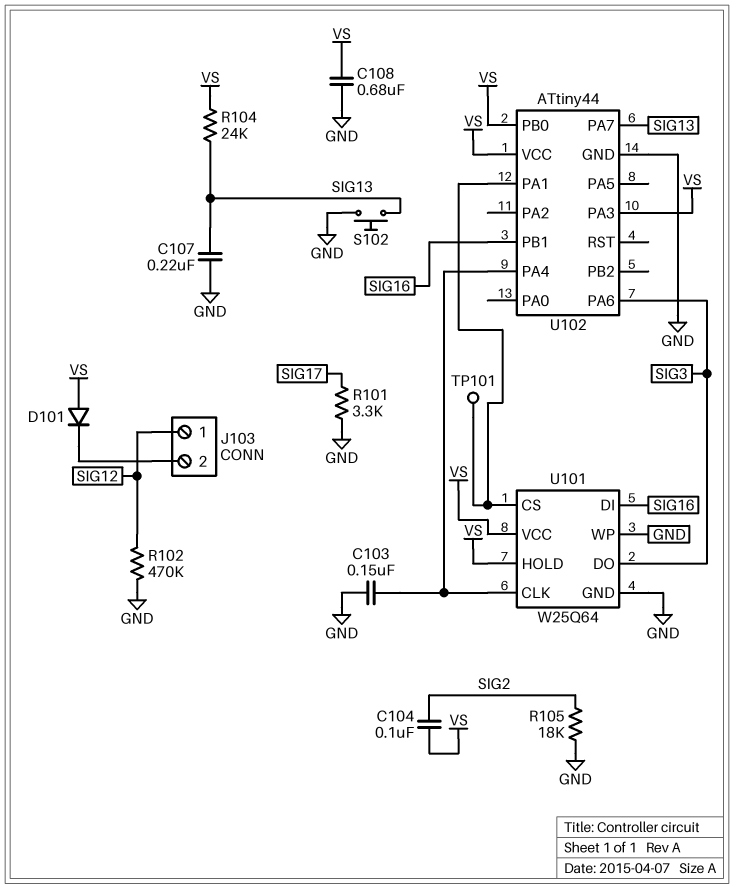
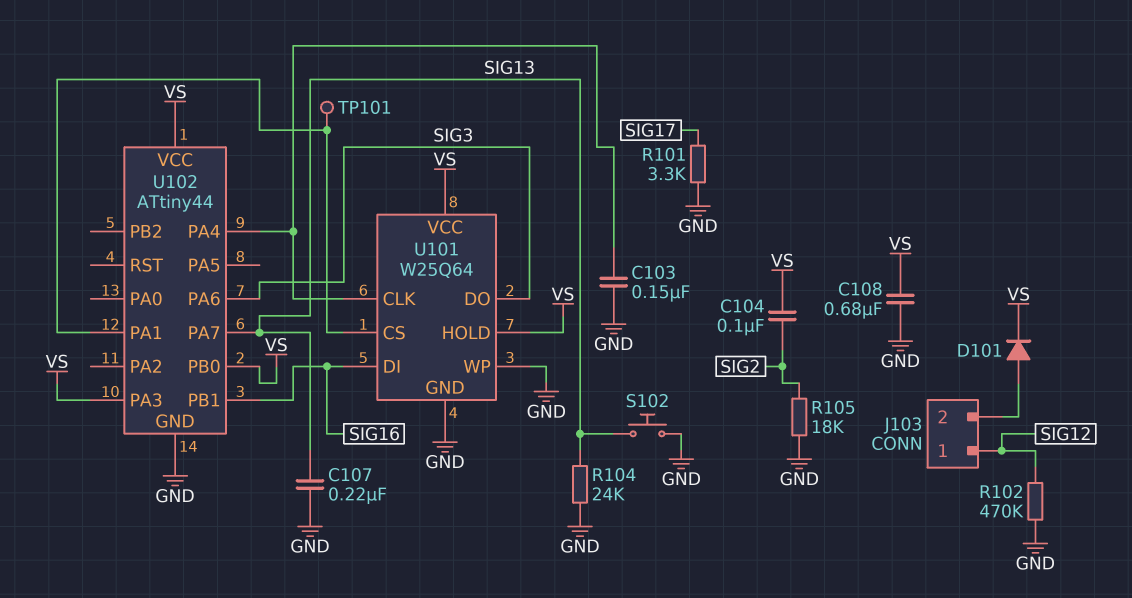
D101: diode (A VS, K J103/2) -> diode (A J103/2, K VS)
R104: 24k (SIG13, VS) -> 24k (GND, SIG13)

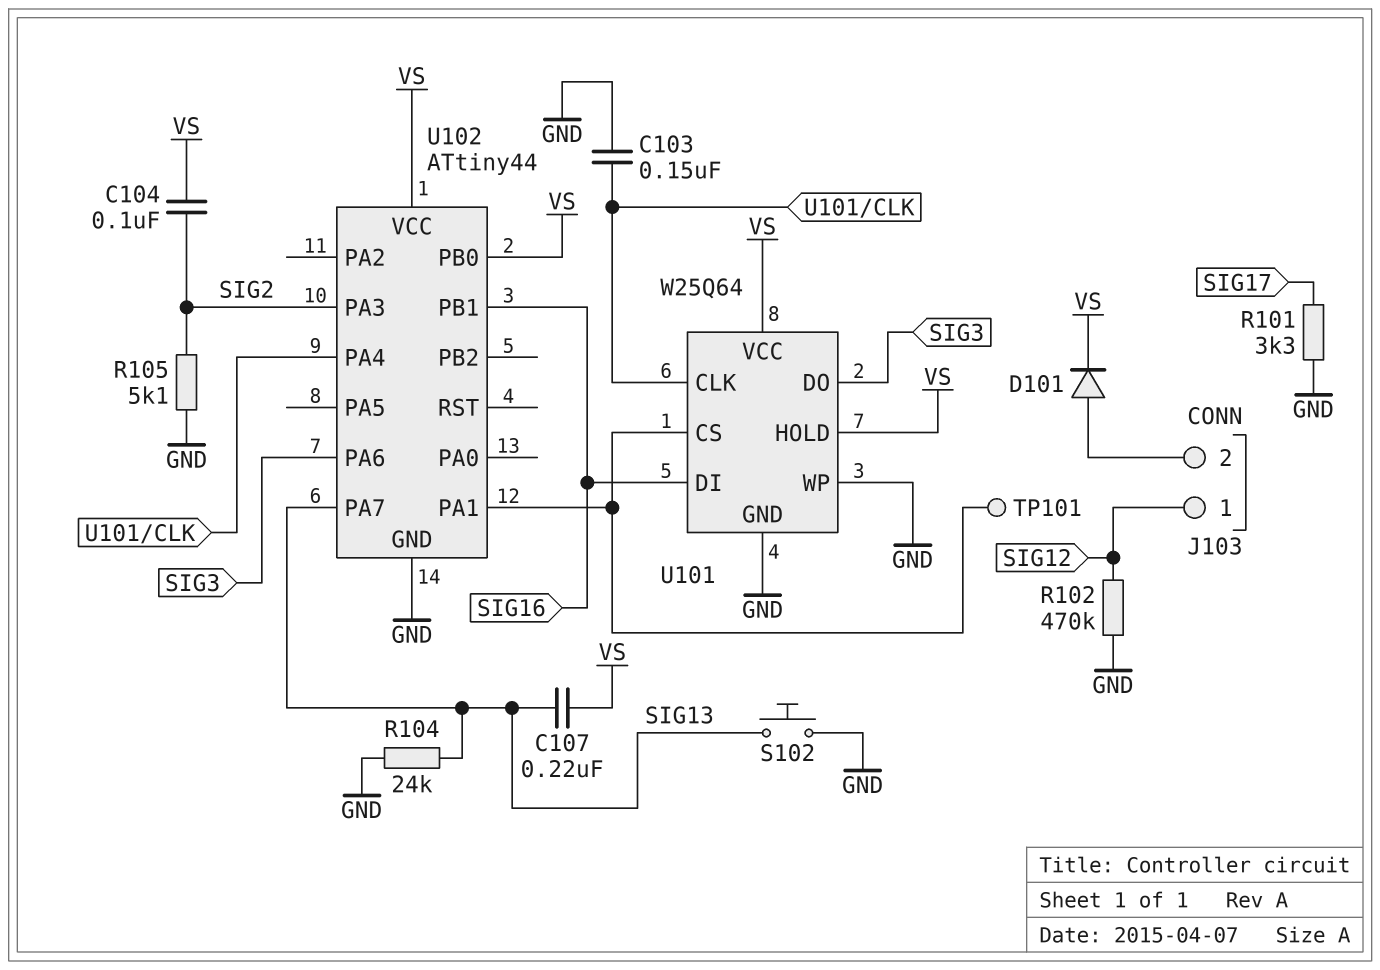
C107: 220nF (GND, SIG13) -> 220nF (SIG13, VS)
C108: 680nF (GND, VS) -> none
R105: 18k (GND, SIG2) -> 5.1k (GND, SIG2)
U102 pin PA3: VS -> SIG2

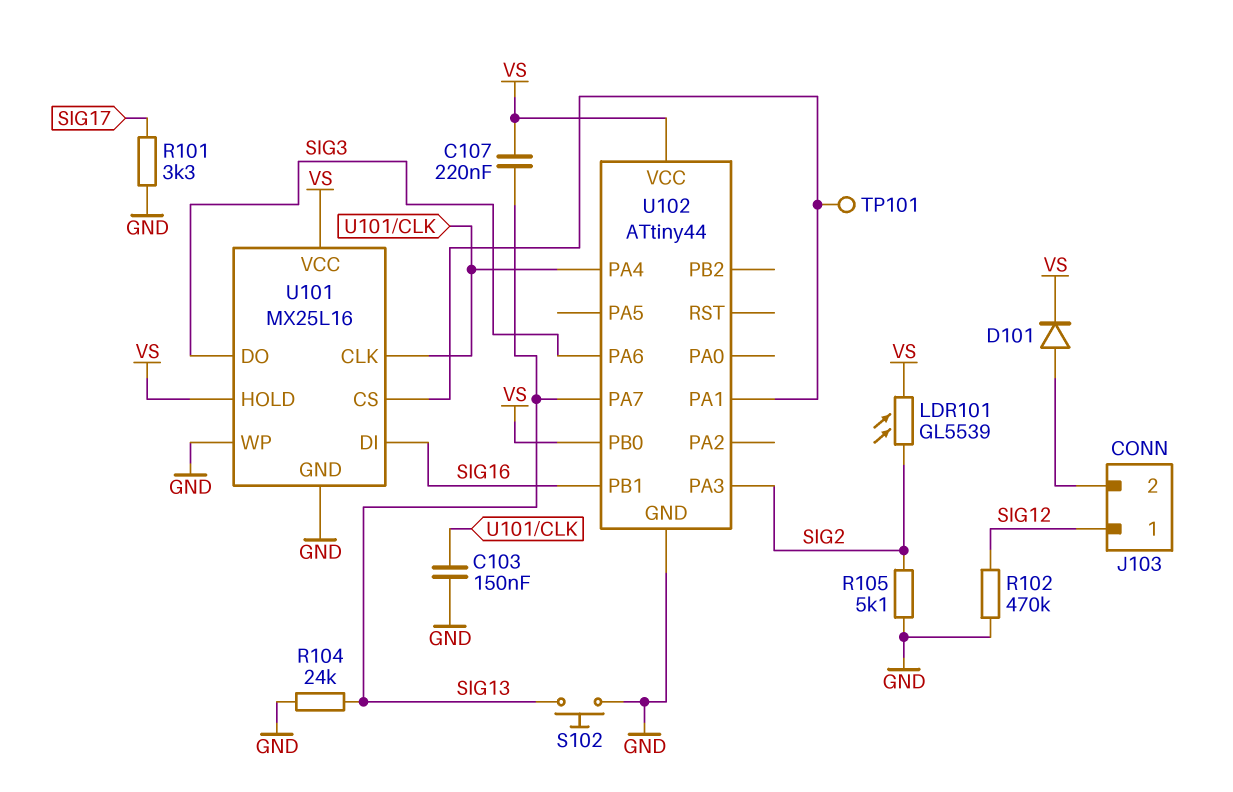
C104: 100nF (SIG2, VS) -> none
LDR101: none -> GL5539 (SIG2, VS)
U101: W25Q64 -> MX25L16

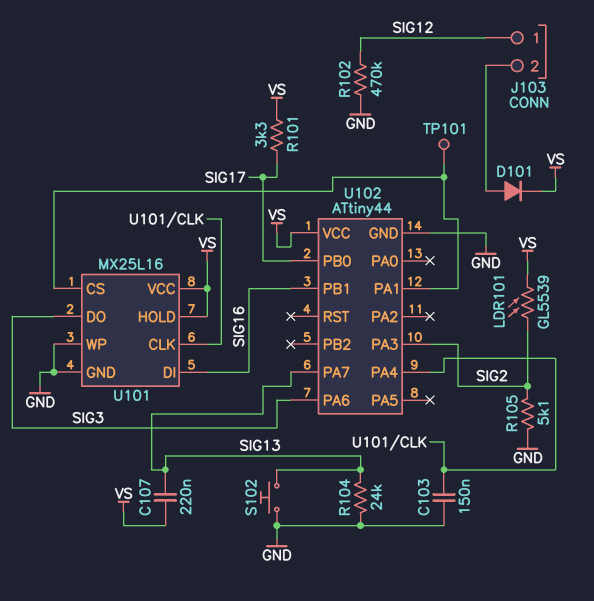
R101: 3.3k (GND, SIG17) -> 3.3k (SIG17, VS)
U102 pin PB0: VS -> SIG17

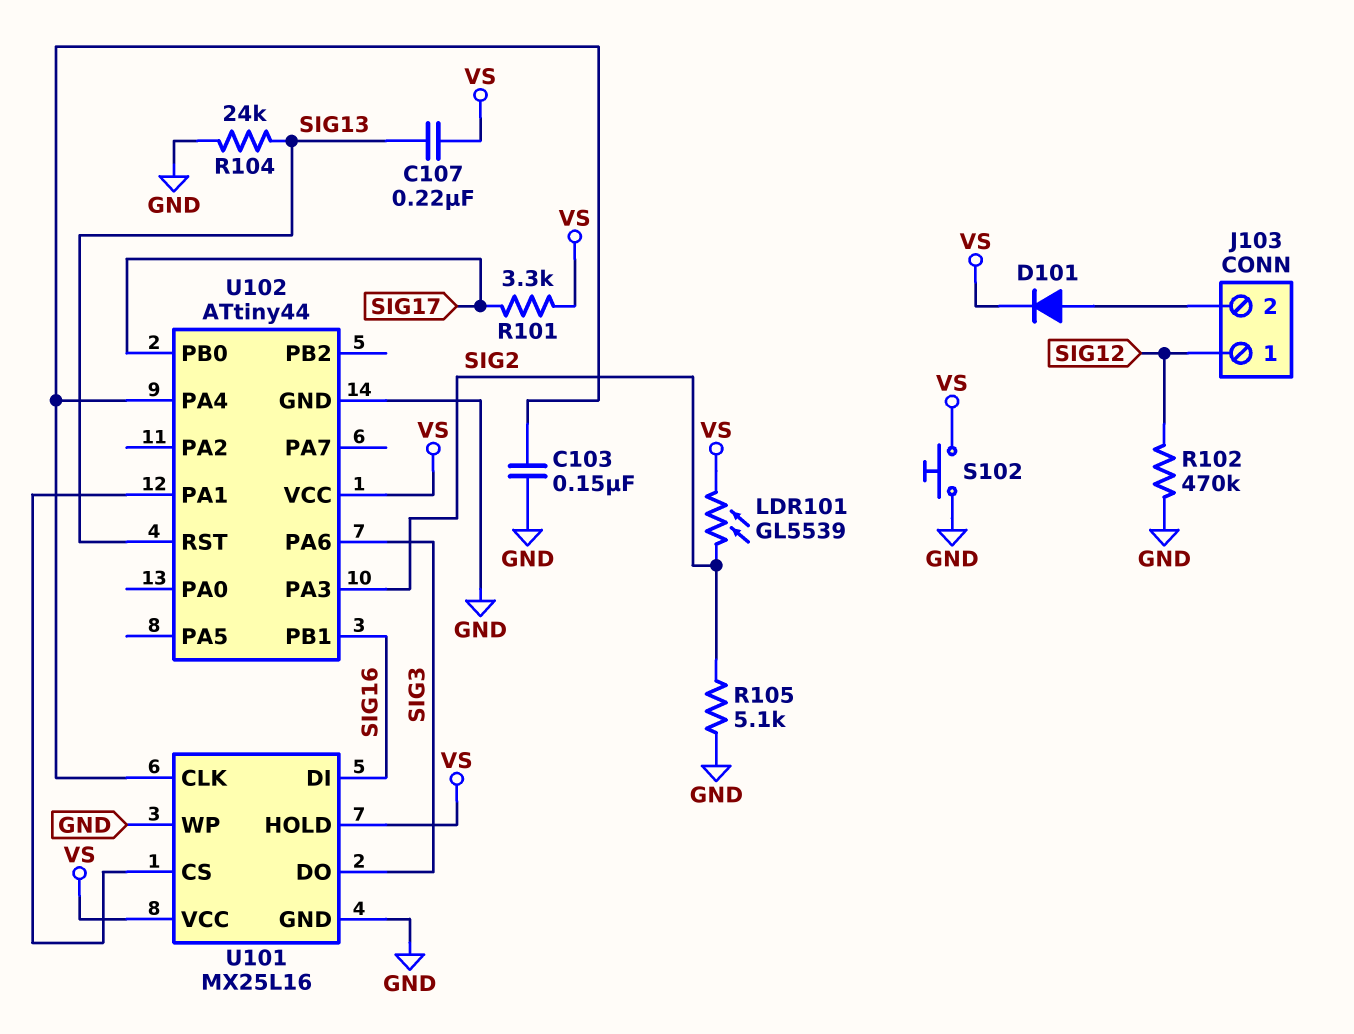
S102: button (GND, SIG13) -> button (GND, VS)
TP101: test point (U101/CS) -> none
U102 pin PA7: SIG13 -> none
U102 pin RST: none -> SIG13

